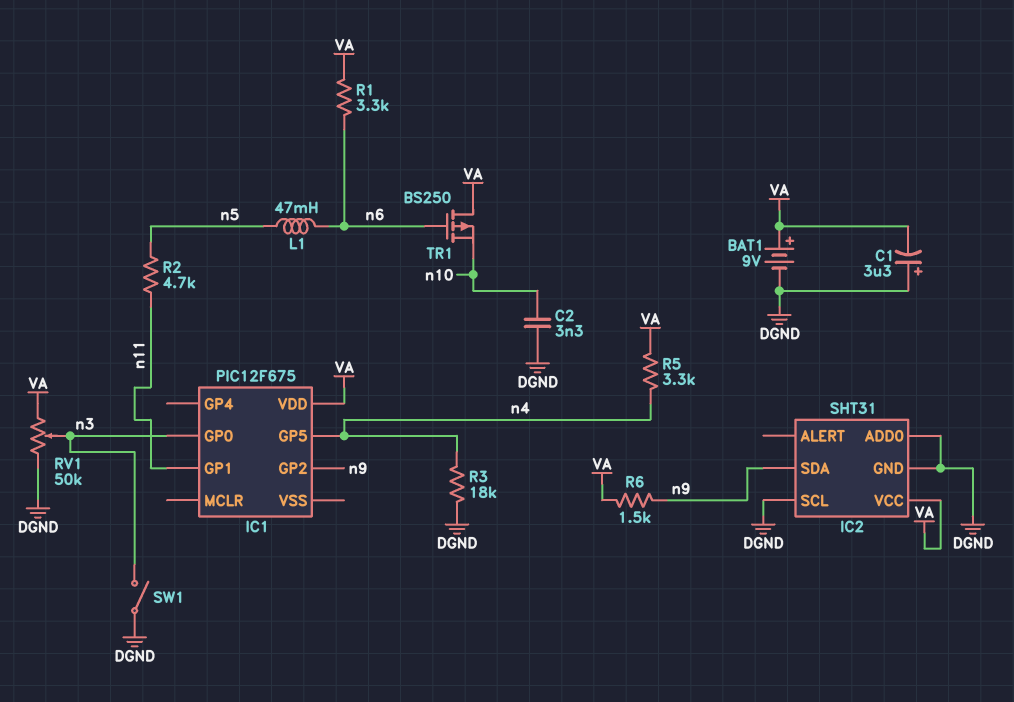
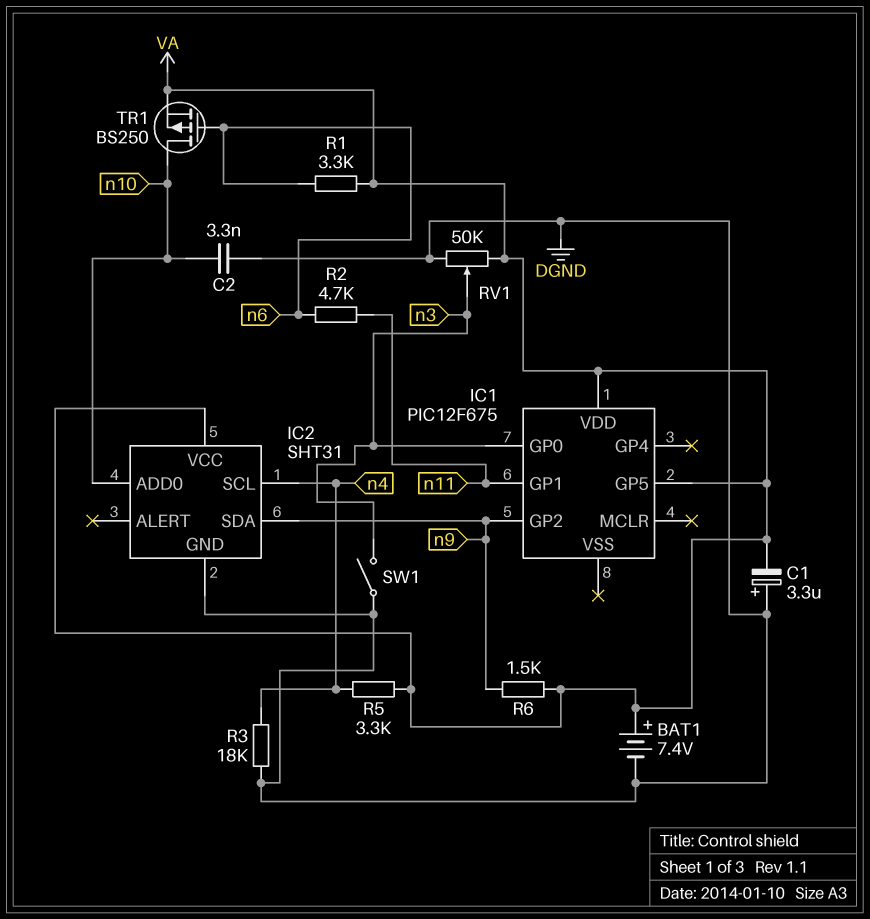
BAT1: 9V (plus VA, minus DGND) -> 7.4V (plus VA, minus DGND)
IC1 pin GP5: n4 -> VA
IC2 pin ADD0: DGND -> n10
IC2 pin SCL: DGND -> n4
L1: 47mH (n5, n6) -> none
R2: 4.7k (n5, n11) -> 4.7k (n6, n11)
TR1: PMOS BS250 (G n6, D VA, S n10) -> PMOS BS250 (G n6, D n10, S VA)

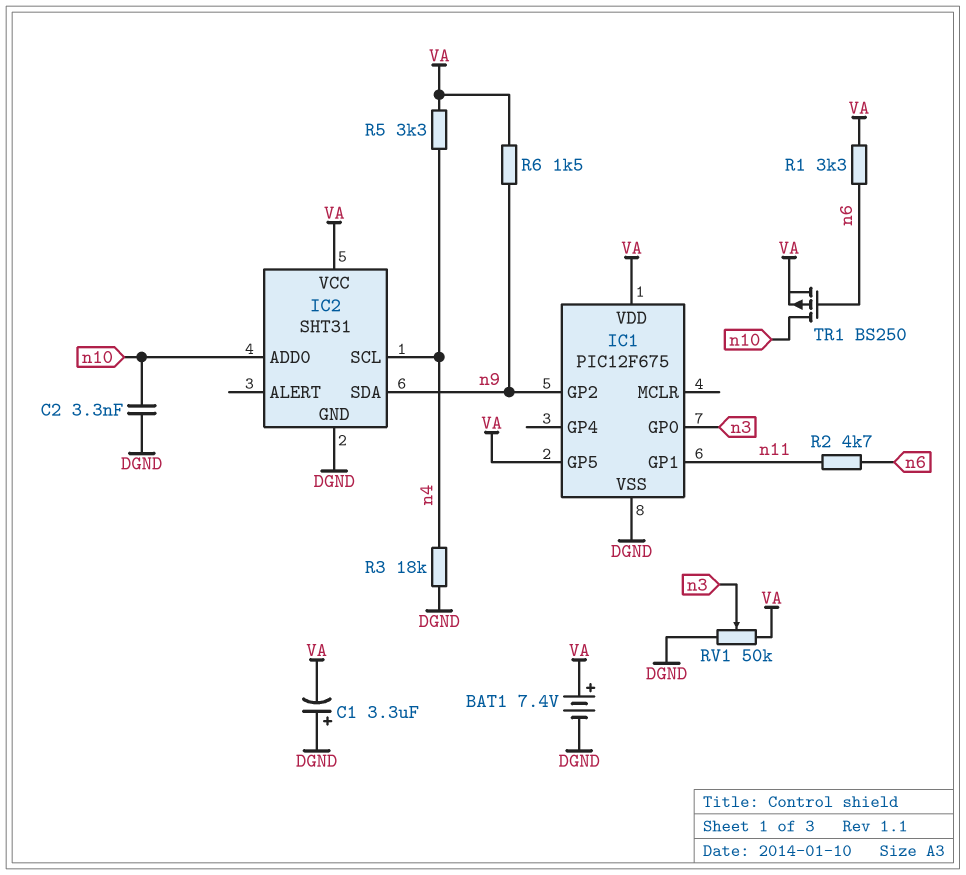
IC1 pin VSS: none -> DGND
SW1: switch (DGND, n3) -> none

